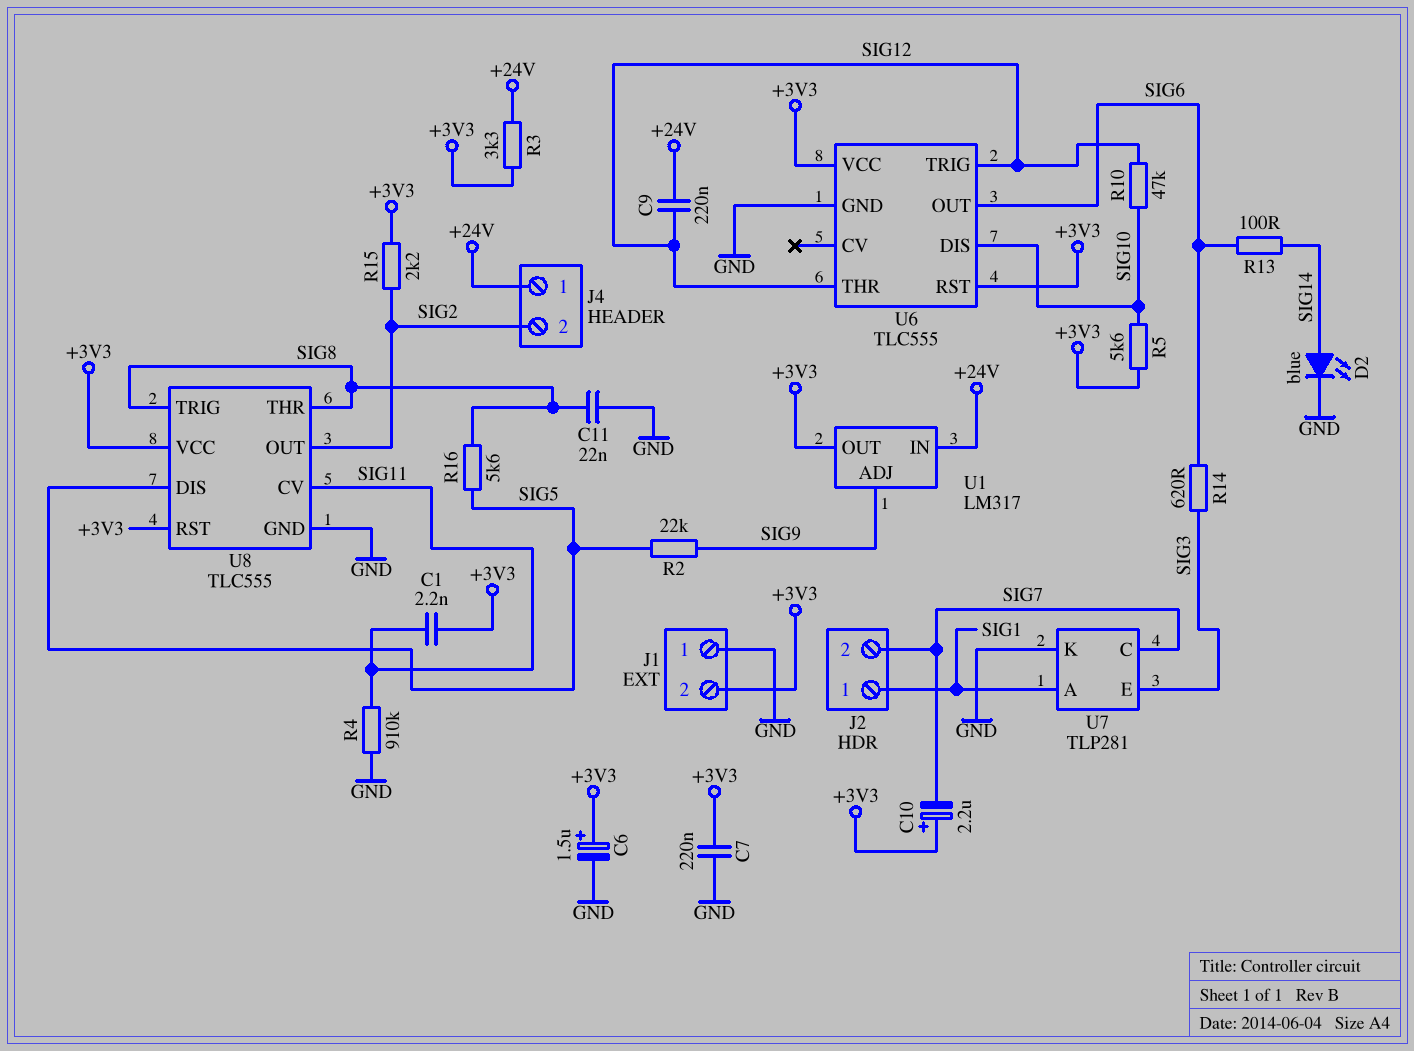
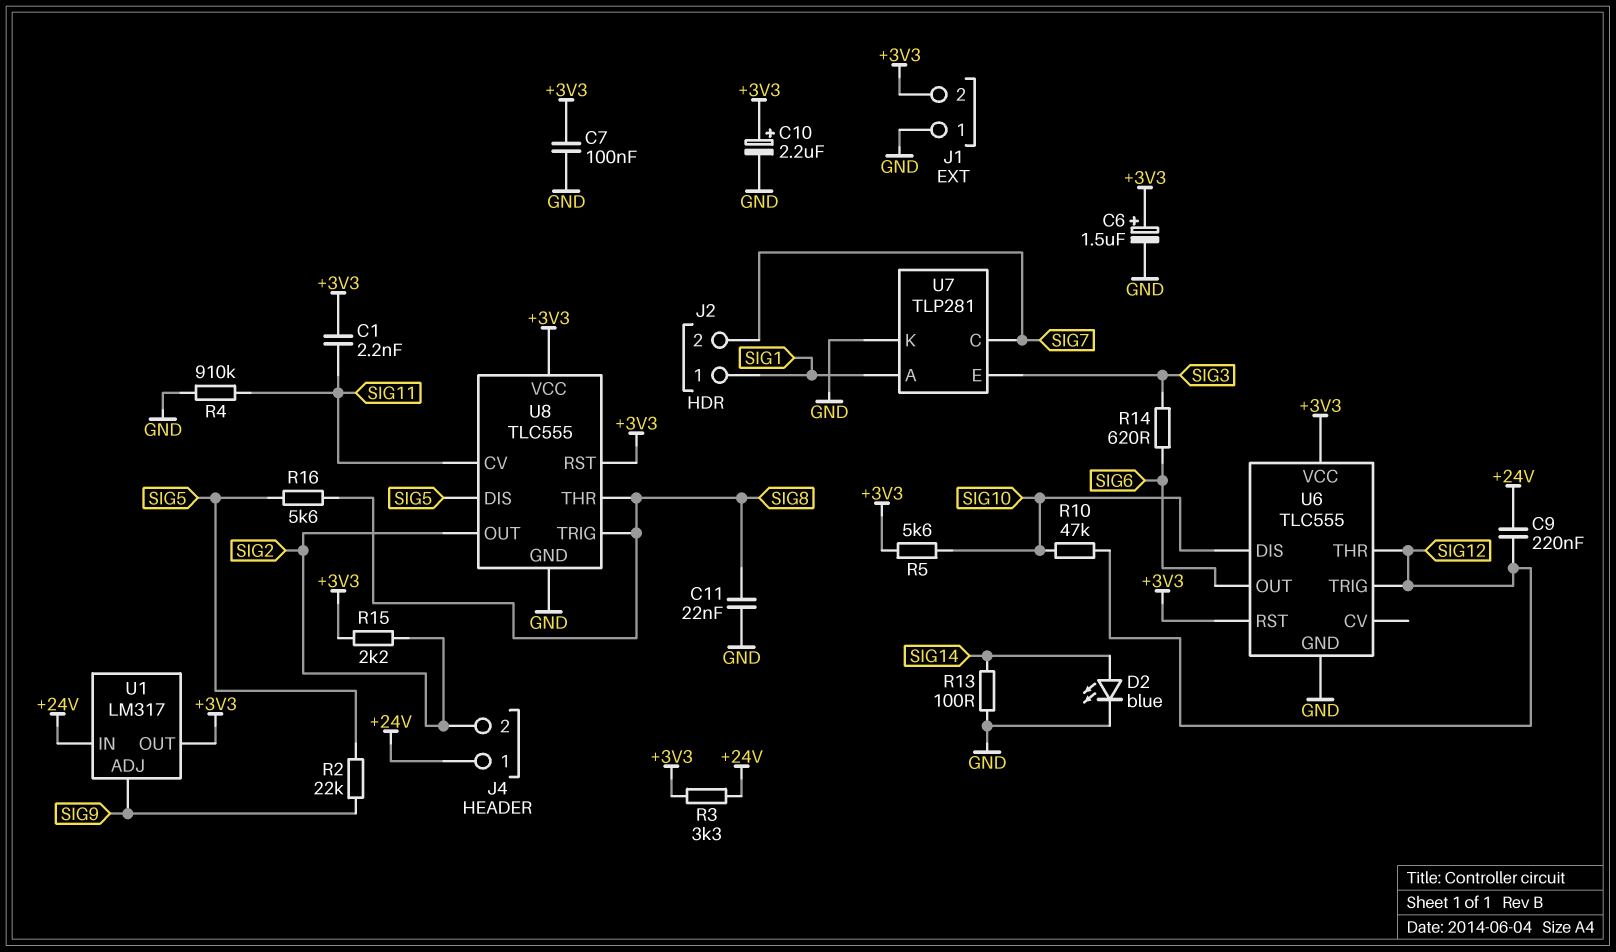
C7: 220nF (+3V3, GND) -> 100nF (+3V3, GND)
C10: 2.2uF (plus +3V3, minus SIG7) -> 2.2uF (plus +3V3, minus GND)
R13: 100 (SIG6, SIG14) -> 100 (GND, SIG14)

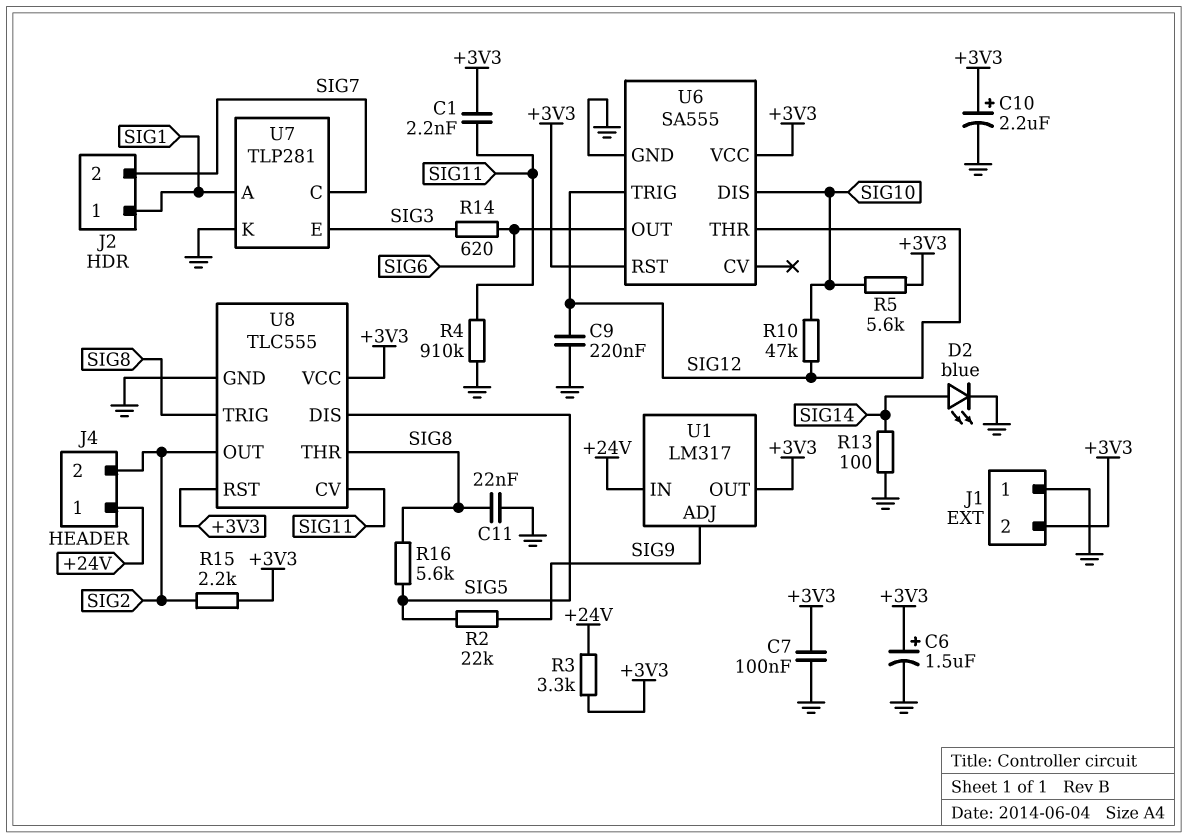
C9: 220nF (+24V, SIG12) -> 220nF (GND, SIG12)
U6: TLC555 -> SA555

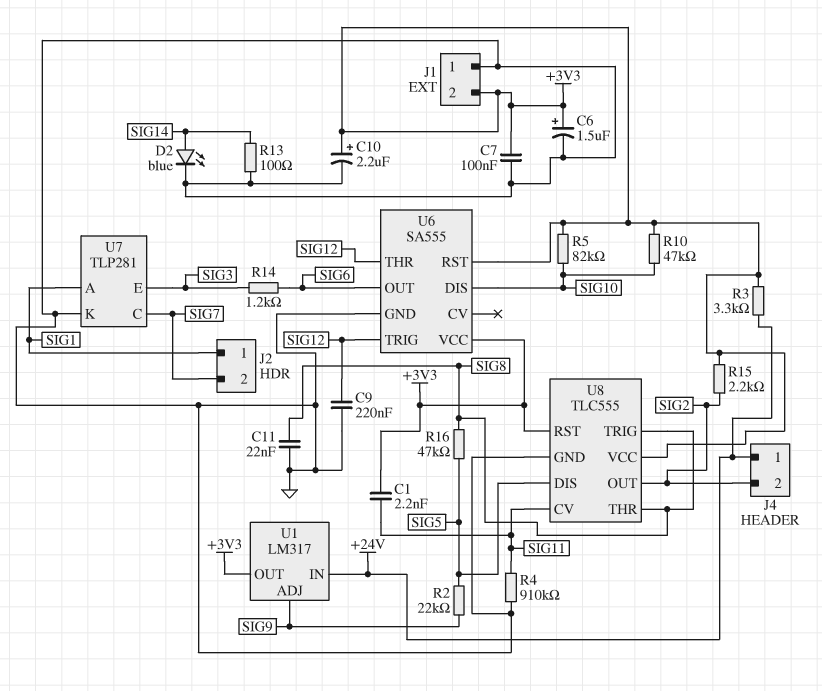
R5: 5.6k (+3V3, SIG10) -> 82k (+3V3, SIG10)
R10: 47k (SIG10, SIG12) -> 47k (+3V3, SIG10)
R14: 620 (SIG3, SIG6) -> 1.2k (SIG3, SIG6)
R16: 5.6k (SIG5, SIG8) -> 47k (SIG5, SIG8)

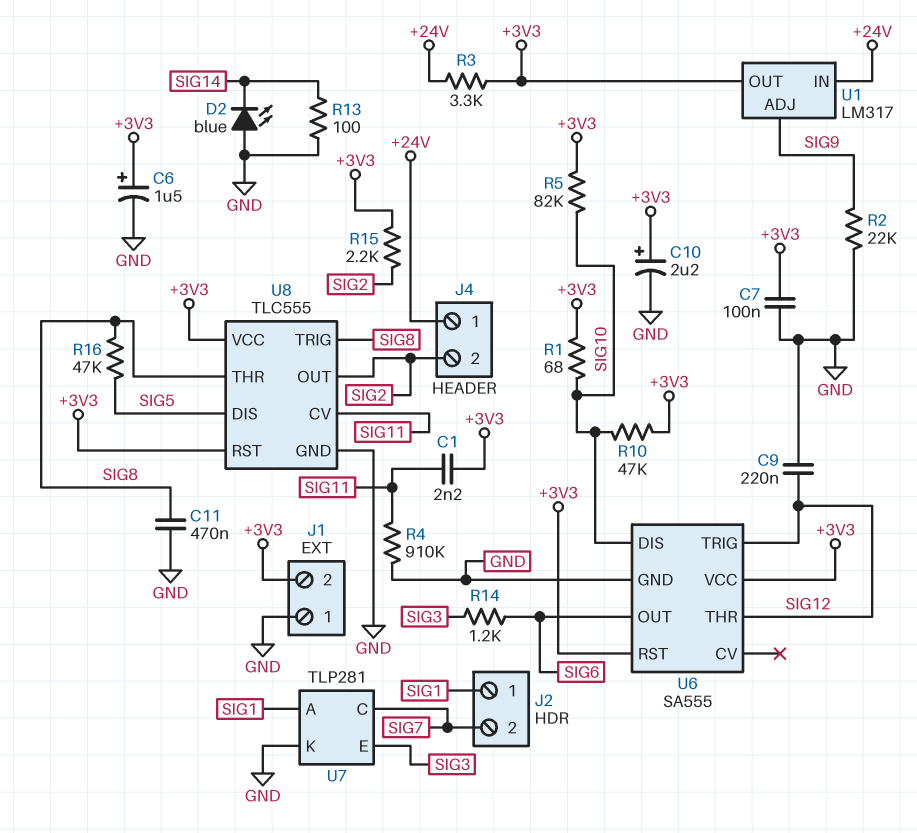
C11: 22nF (GND, SIG8) -> 470nF (GND, SIG8)
D2: LED blue (A SIG14, K GND) -> LED blue (A GND, K SIG14)
R1: none -> 68 (+3V3, SIG10)
R2: 22k (SIG5, SIG9) -> 22k (GND, SIG9)

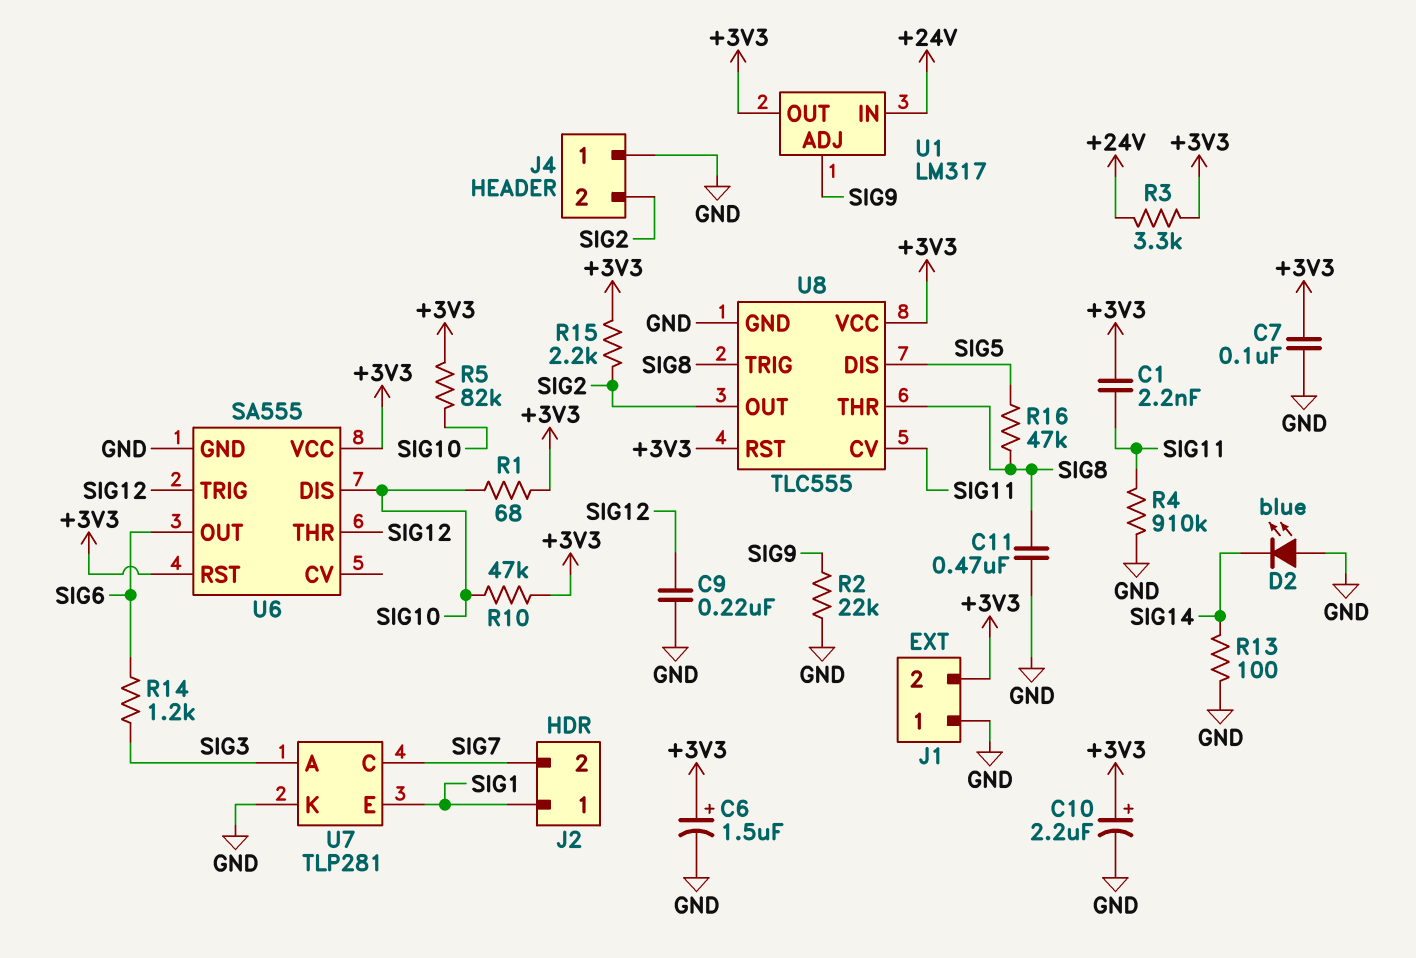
J4 pin 1: +24V -> GND
U7 pin A: SIG1 -> SIG3
U7 pin E: SIG3 -> SIG1

